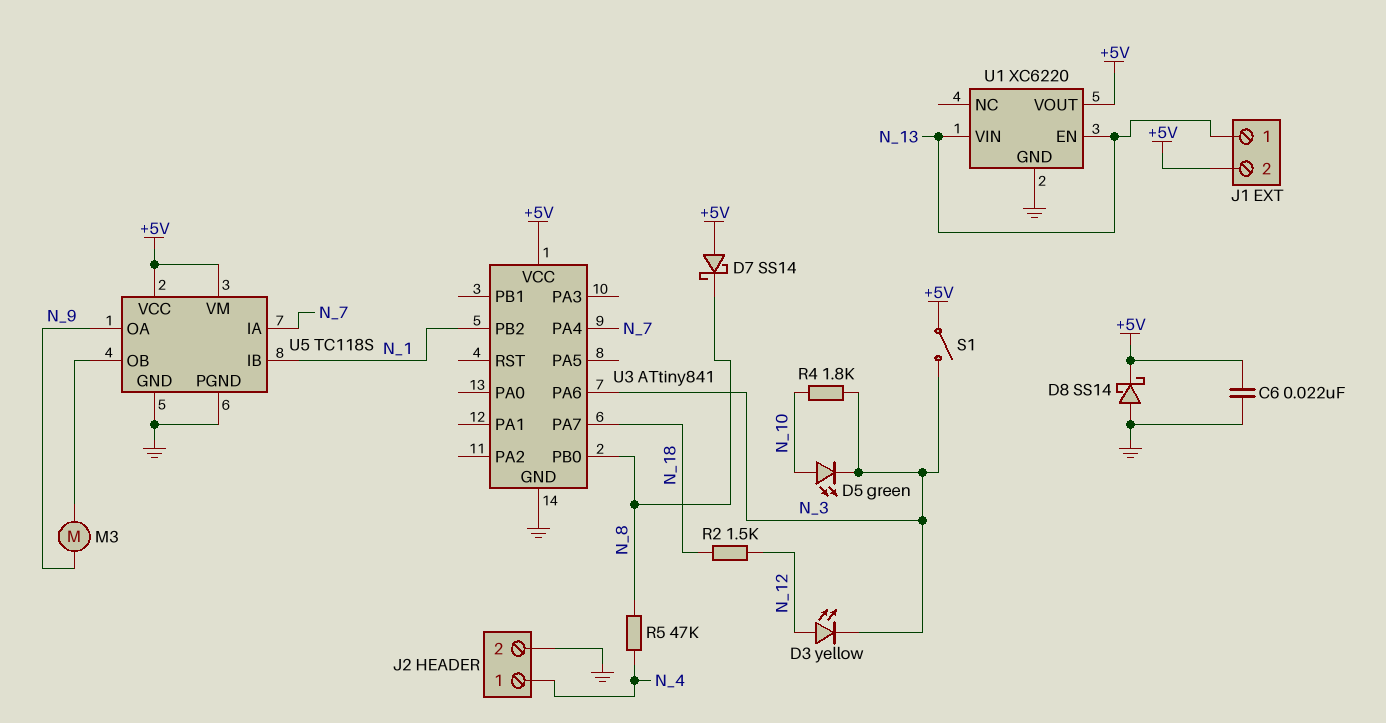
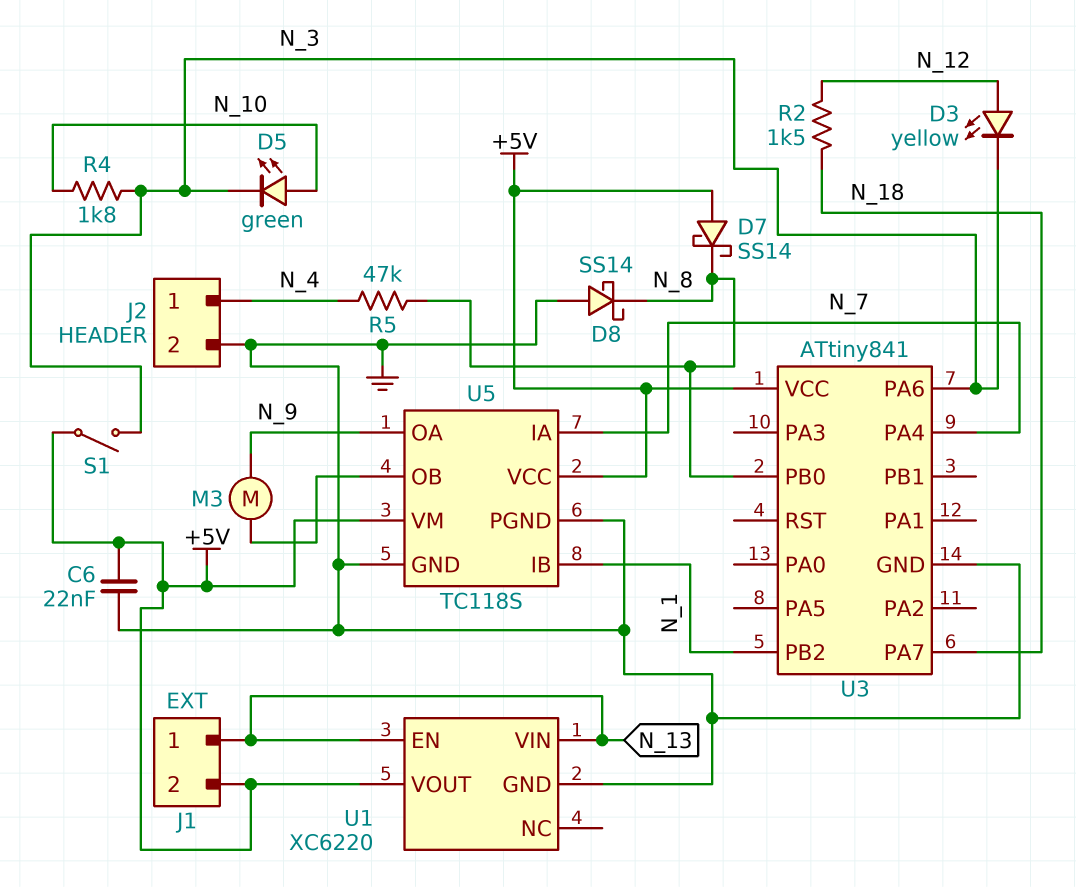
D8: schottky SS14 (A GND, K +5V) -> schottky SS14 (A GND, K N_8)

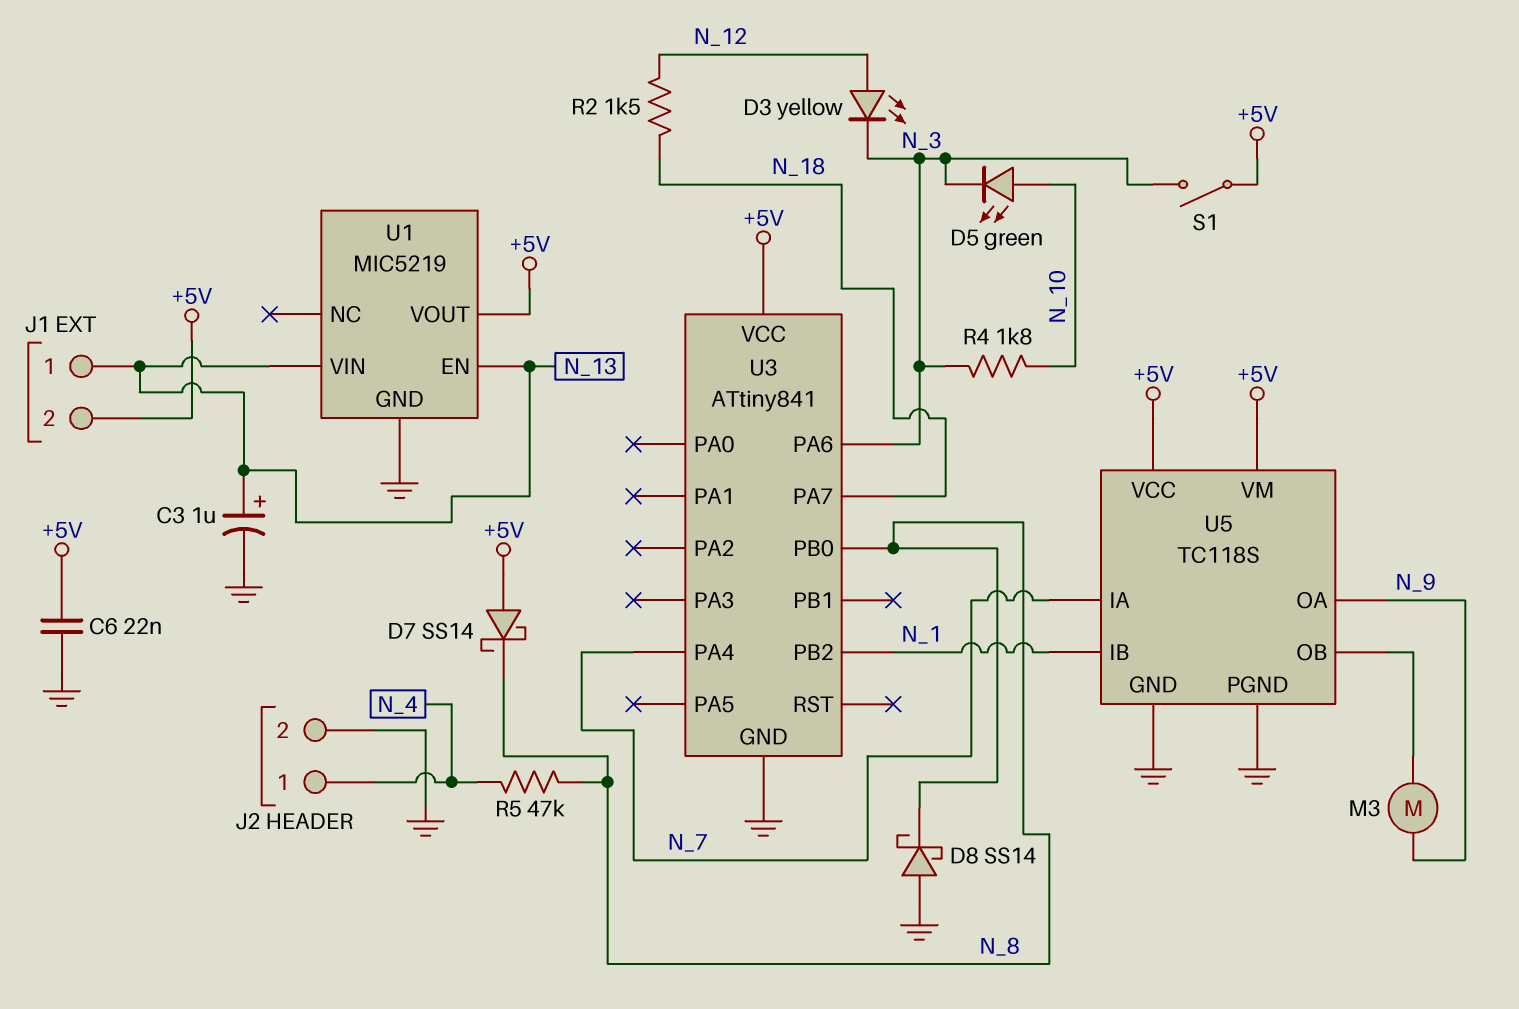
C3: none -> 1uF (plus N_13, minus GND)
U1: XC6220 -> MIC5219

